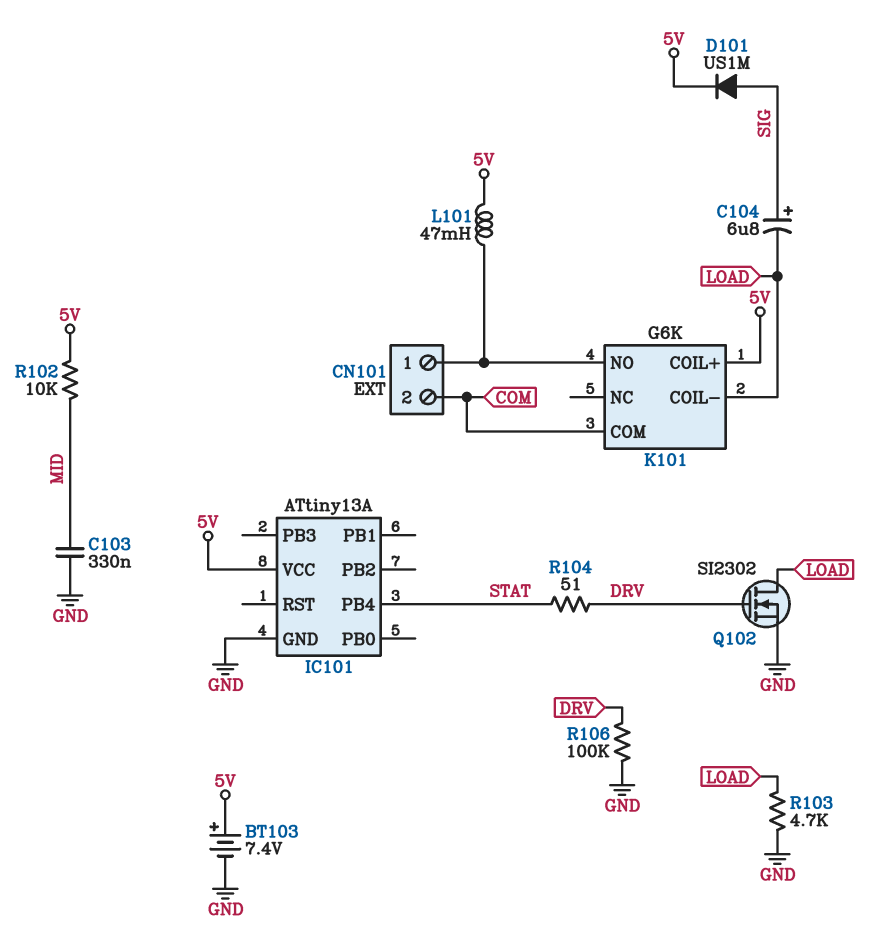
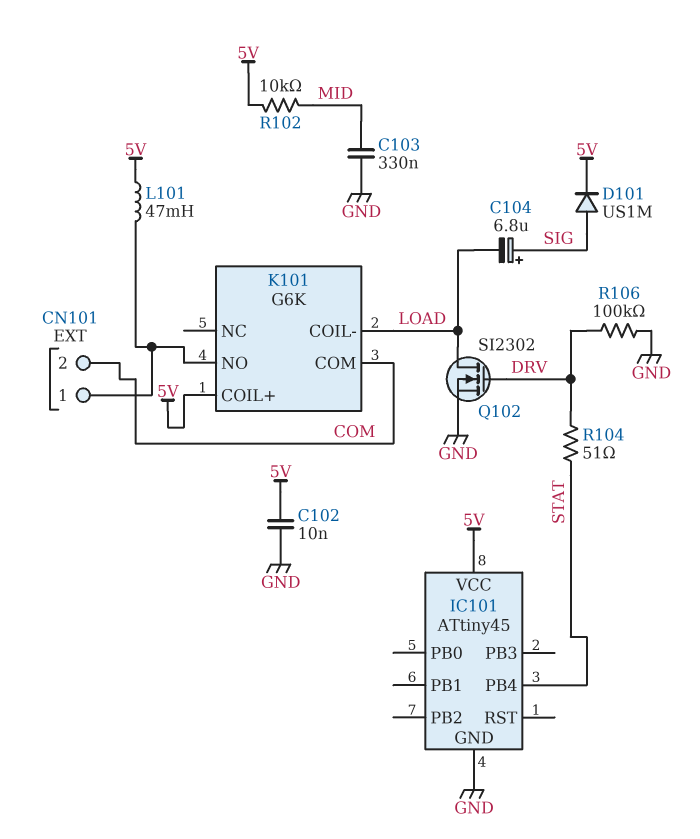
BT103: 7.4V (plus 5V, minus GND) -> none
C102: none -> 10nF (5V, GND)
IC101: ATtiny13A -> ATtiny45
R103: 4.7k (GND, LOAD) -> none

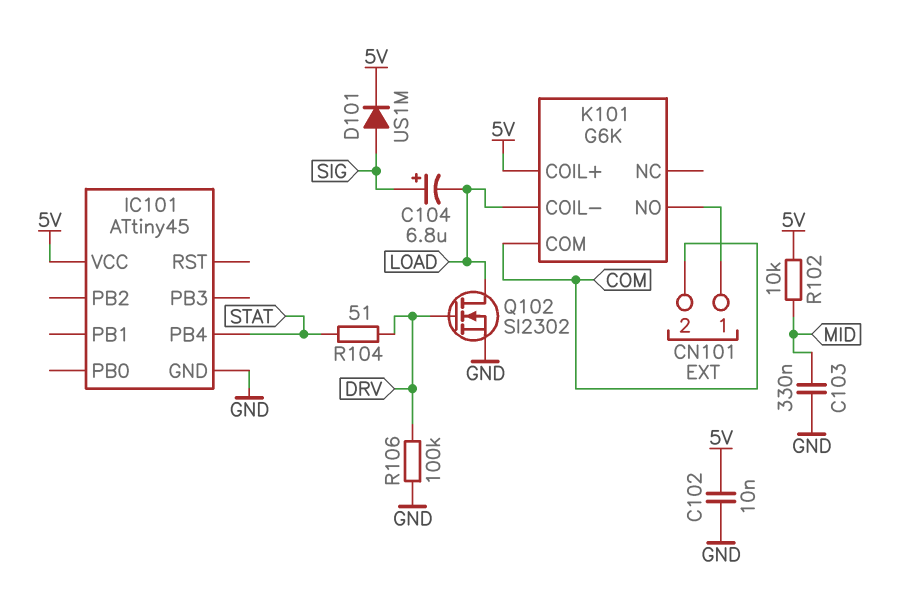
L101: 47mH (5V, CN101/1) -> none

